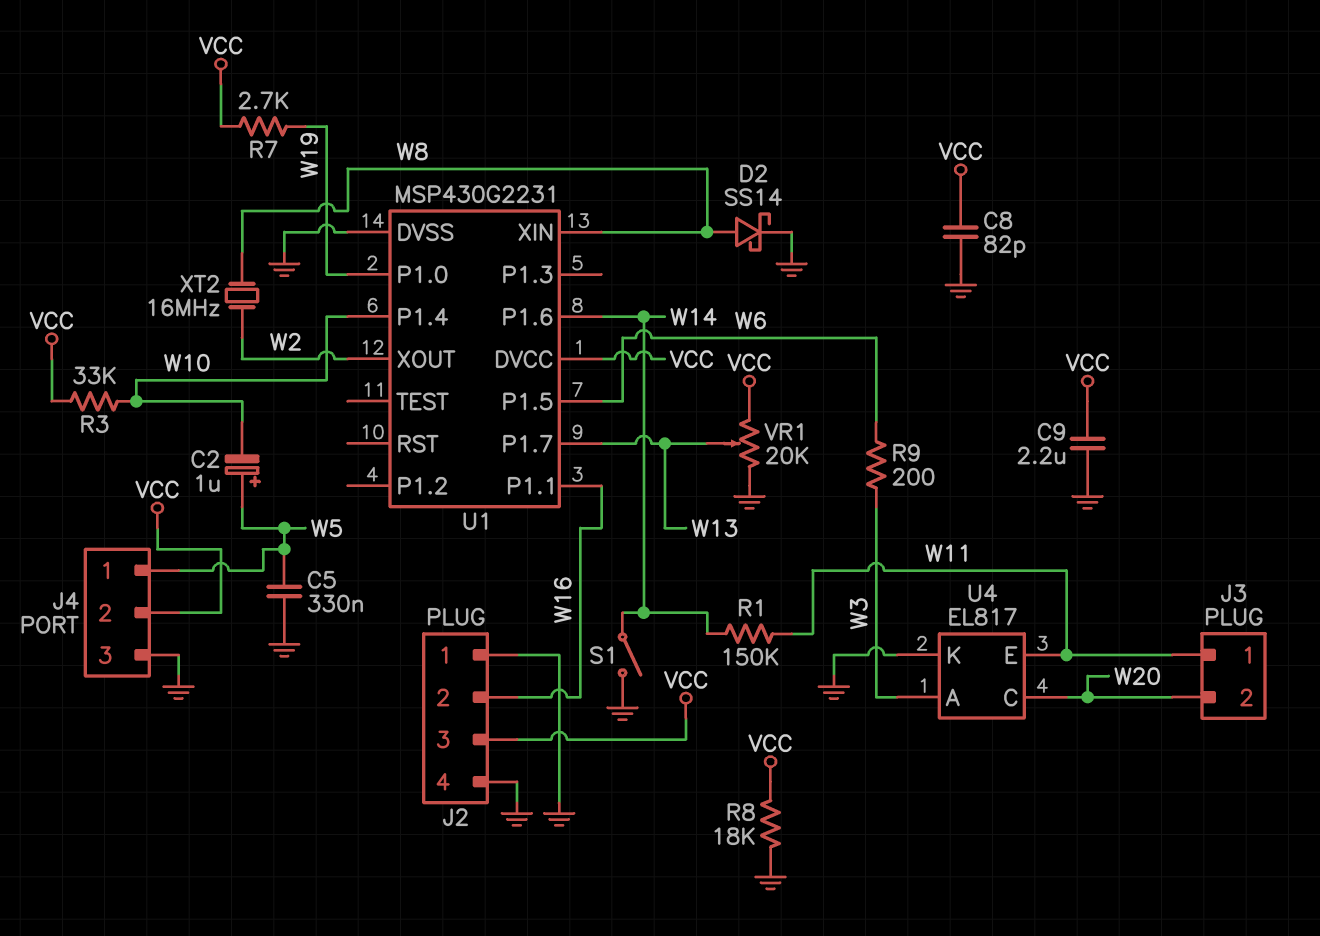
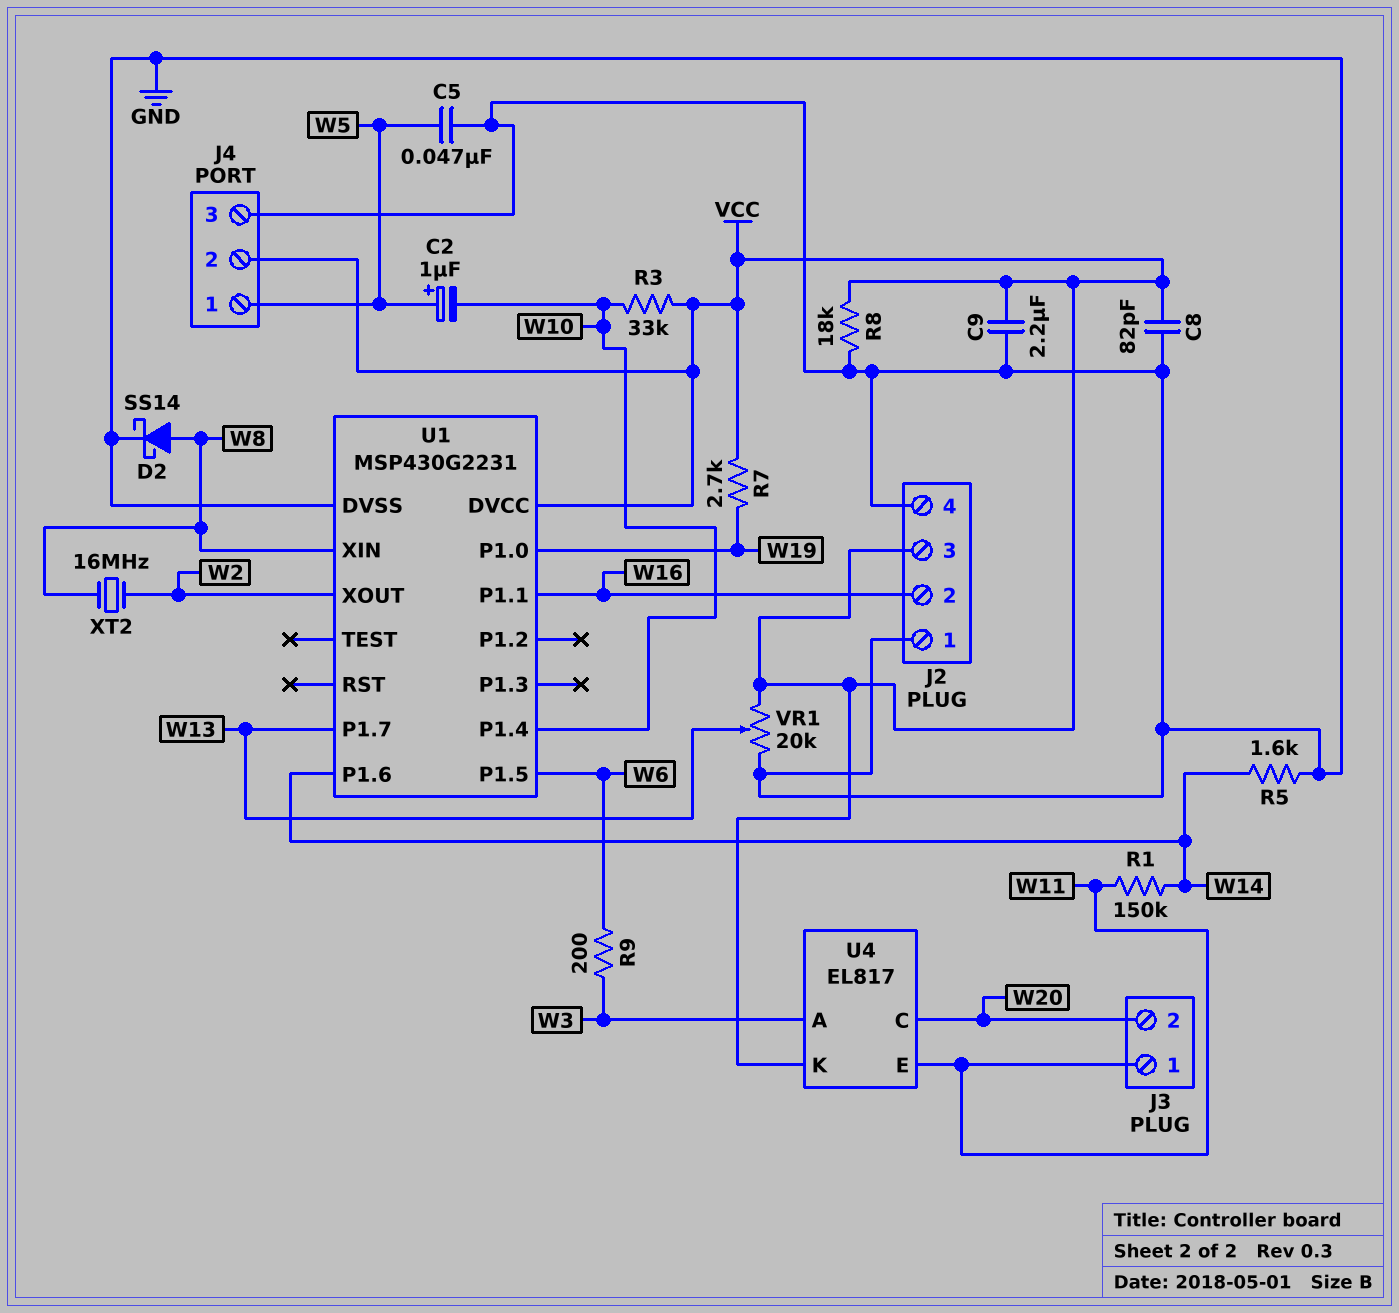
C5: 330nF (GND, W5) -> 47nF (GND, W5)
R5: none -> 1.6k (GND, W14)
S1: switch (GND, W14) -> none
U4 pin K: GND -> VCC

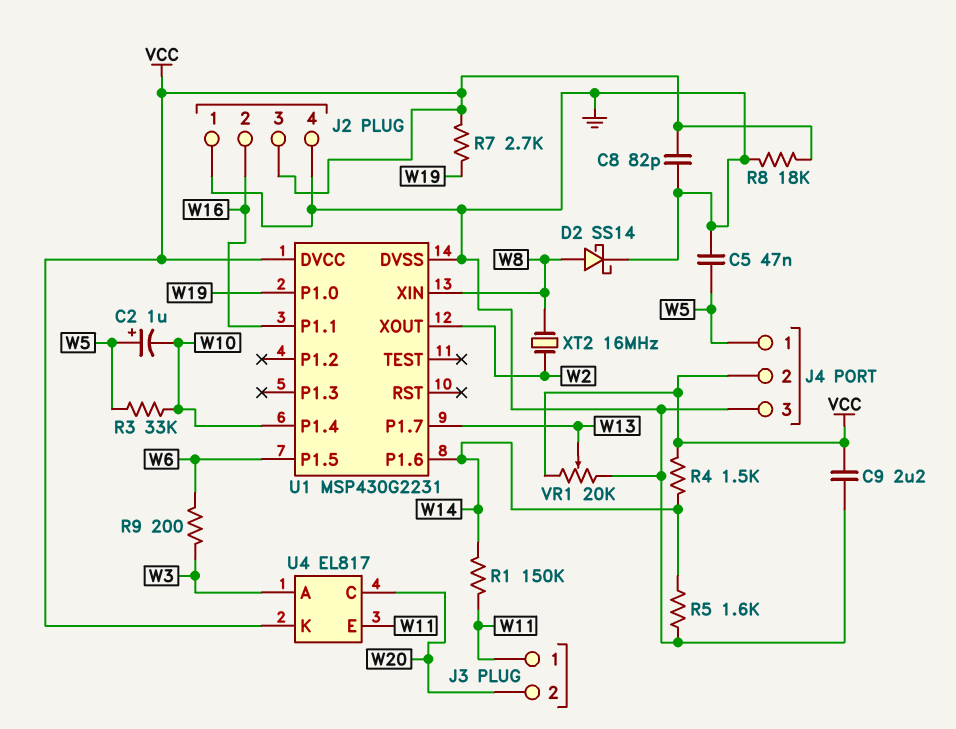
R3: 33k (VCC, W10) -> 33k (W5, W10)
R4: none -> 1.5k (VCC, W14)

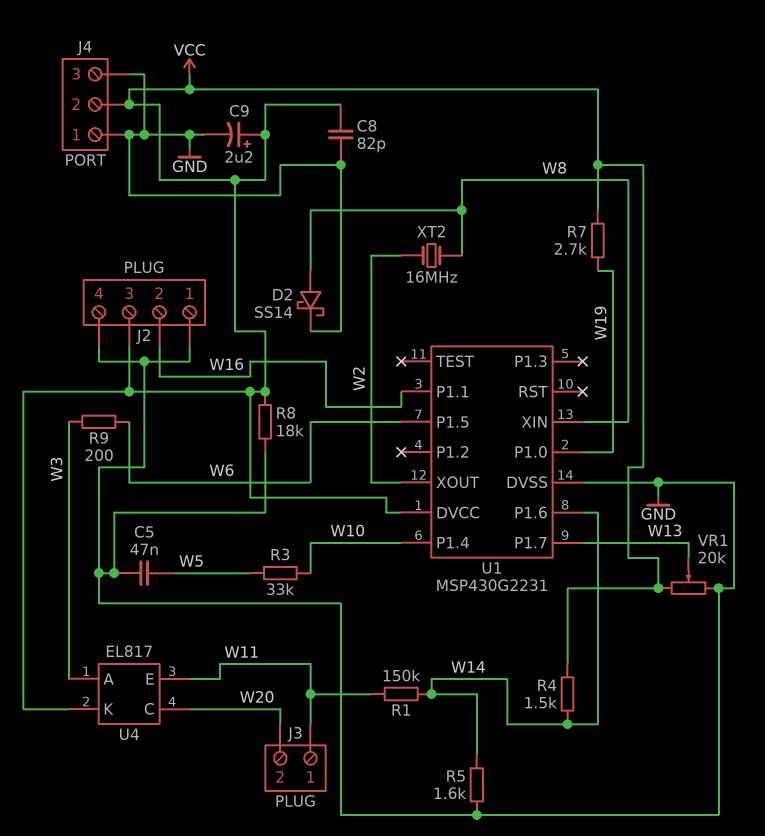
C2: 1uF (plus W5, minus W10) -> none
C9: 2.2uF (GND, VCC) -> 2.2uF (plus VCC, minus GND)
J4 pin 1: W5 -> GND

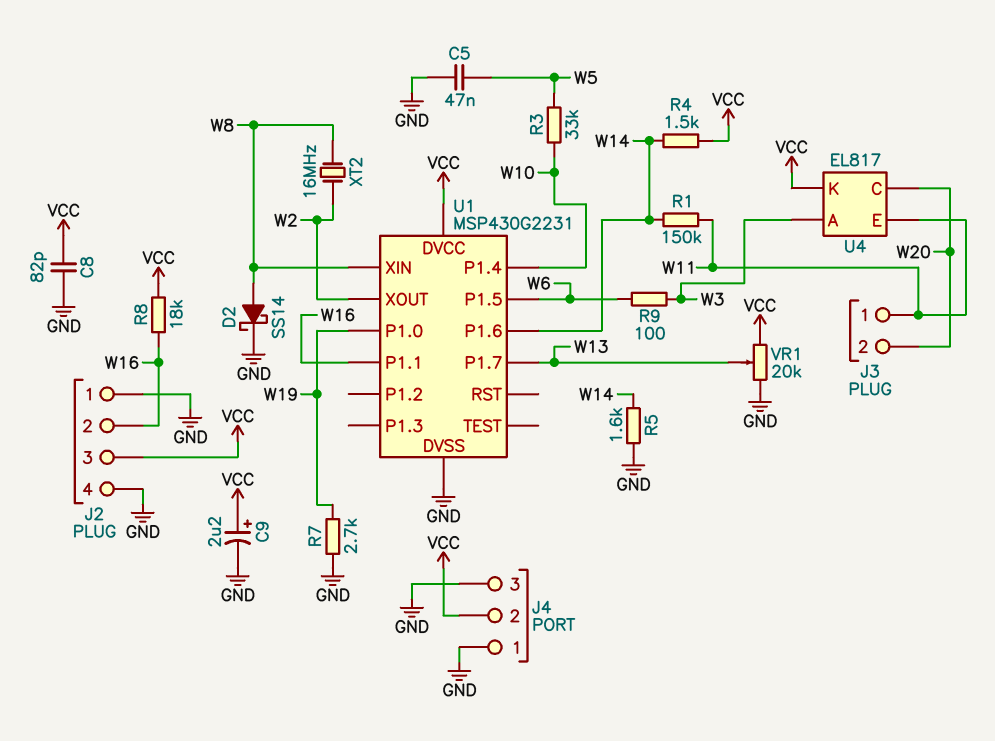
R7: 2.7k (VCC, W19) -> 2.7k (GND, W19)
R8: 18k (GND, VCC) -> 18k (VCC, W16)
R9: 200 (W3, W6) -> 100 (W3, W6)

